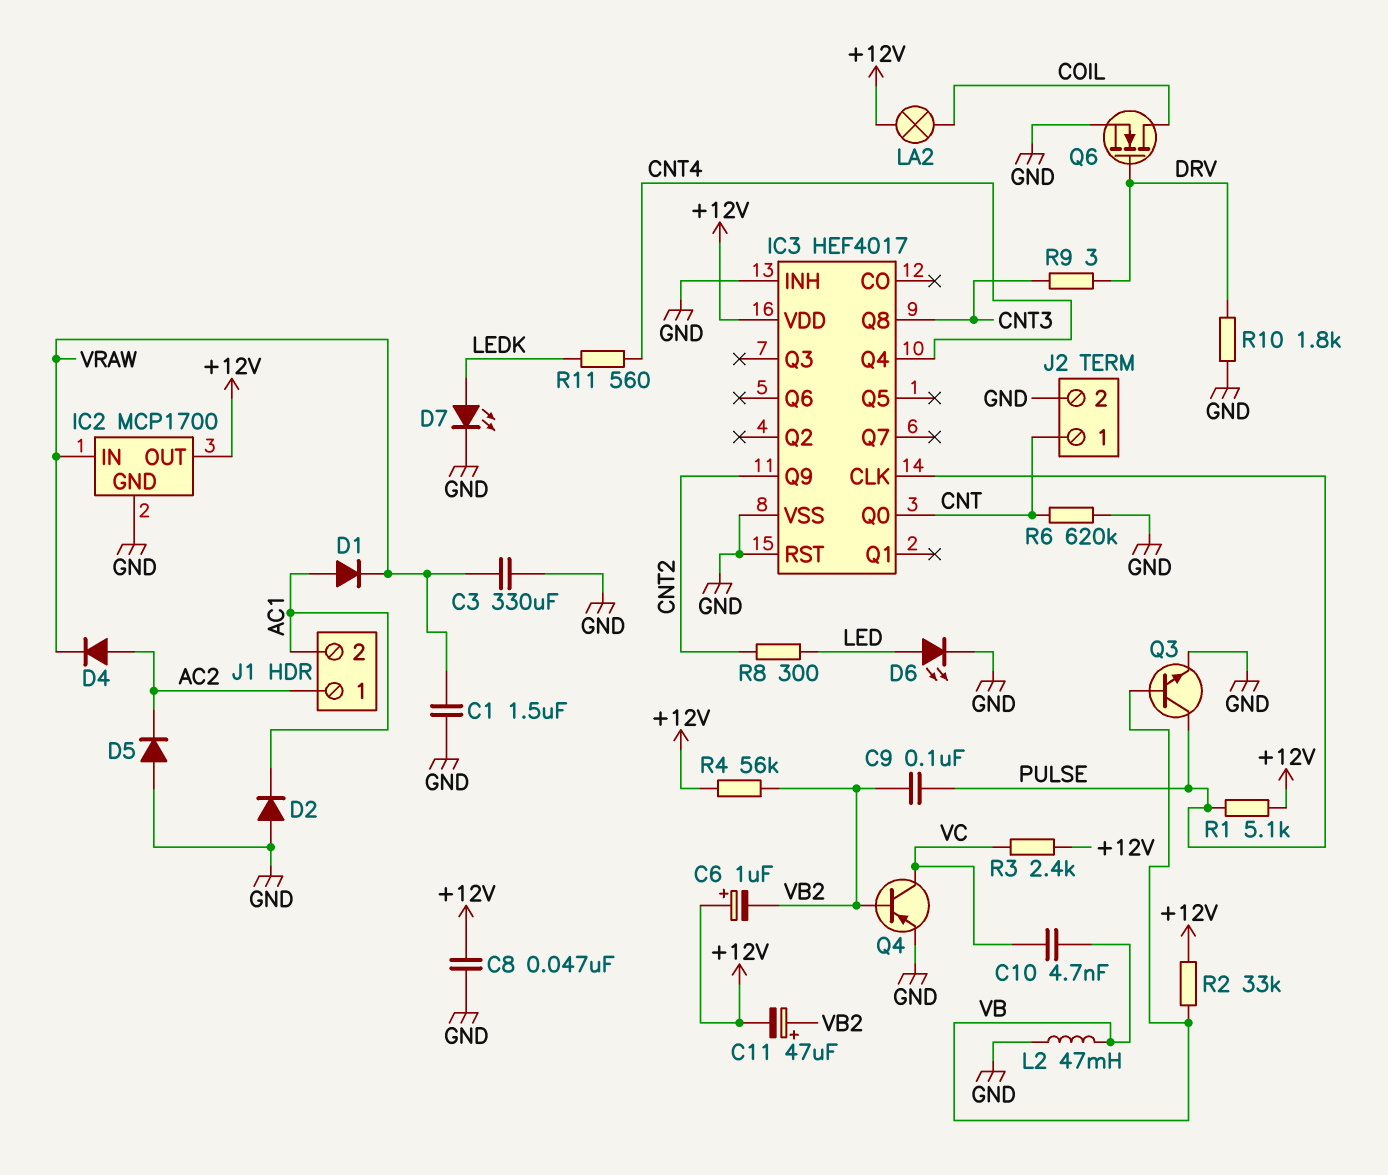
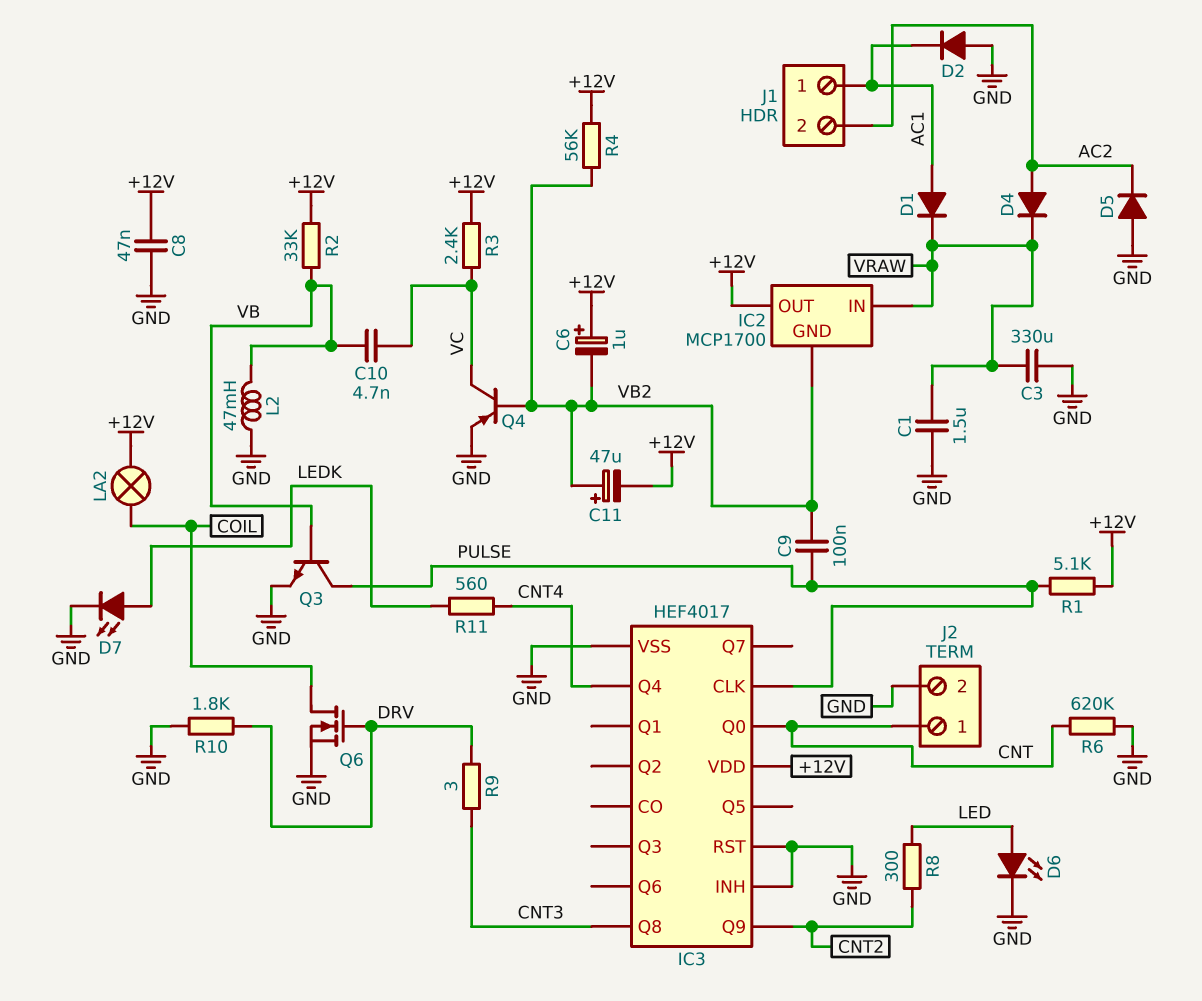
IC2 pin GND: GND -> VB2
J1 pin 1: AC2 -> AC1
J1 pin 2: AC1 -> AC2

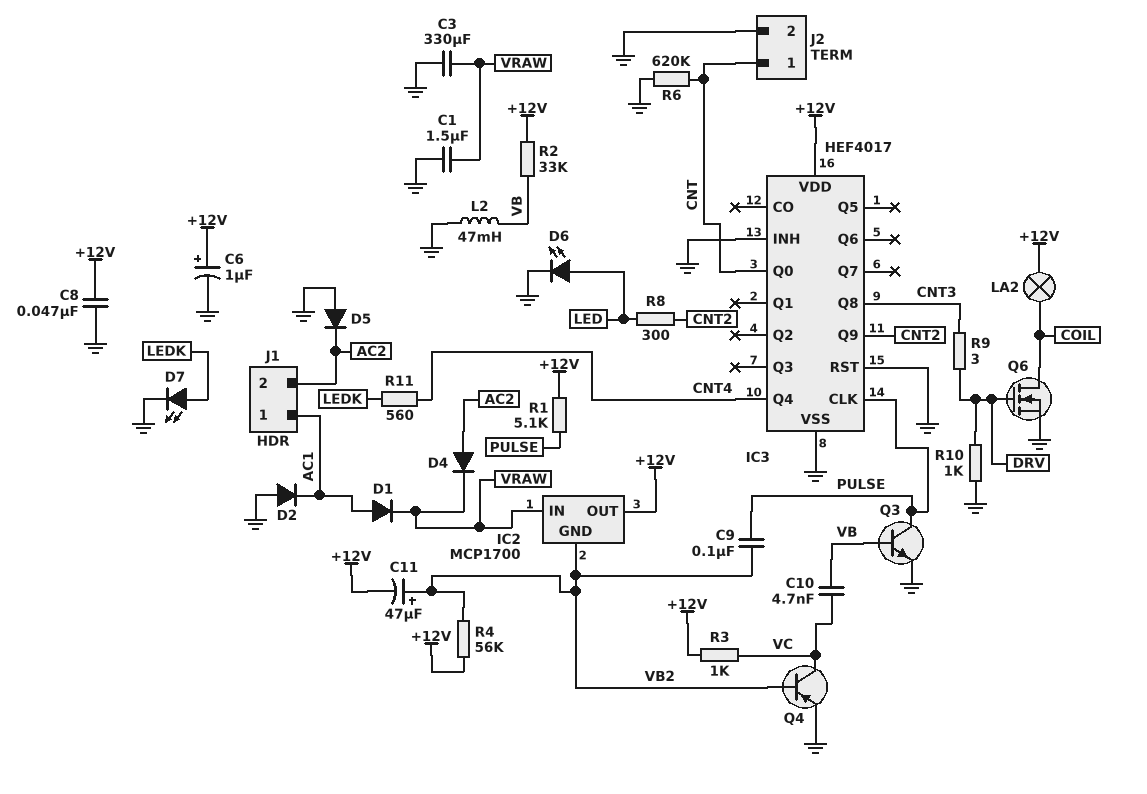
C6: 1uF (plus +12V, minus VB2) -> 1uF (plus +12V, minus GND)
R3: 2.4k (+12V, VC) -> 1k (+12V, VC)
R10: 1.8k (DRV, GND) -> 1k (DRV, GND)

